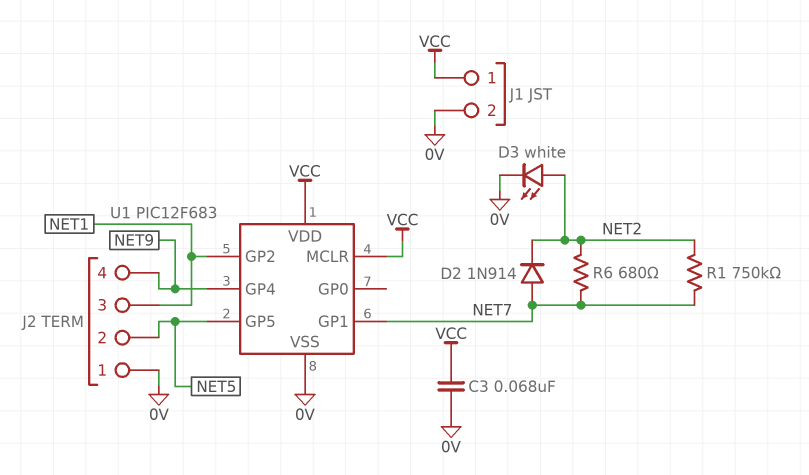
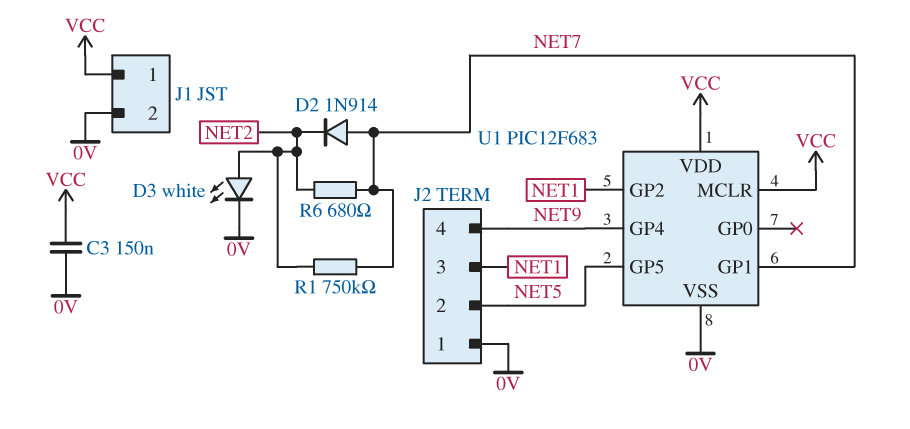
C3: 68nF (0V, VCC) -> 150nF (0V, VCC)

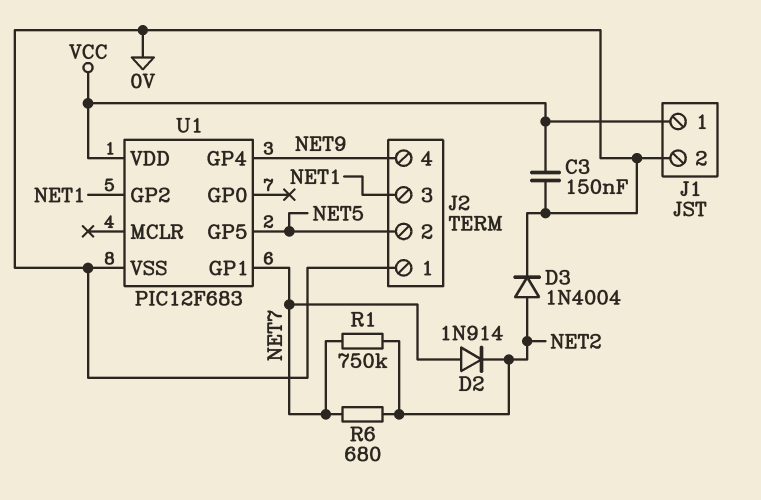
D3: LED white (A NET2, K 0V) -> diode 1N4004 (A NET2, K 0V)
U1 pin MCLR: VCC -> none

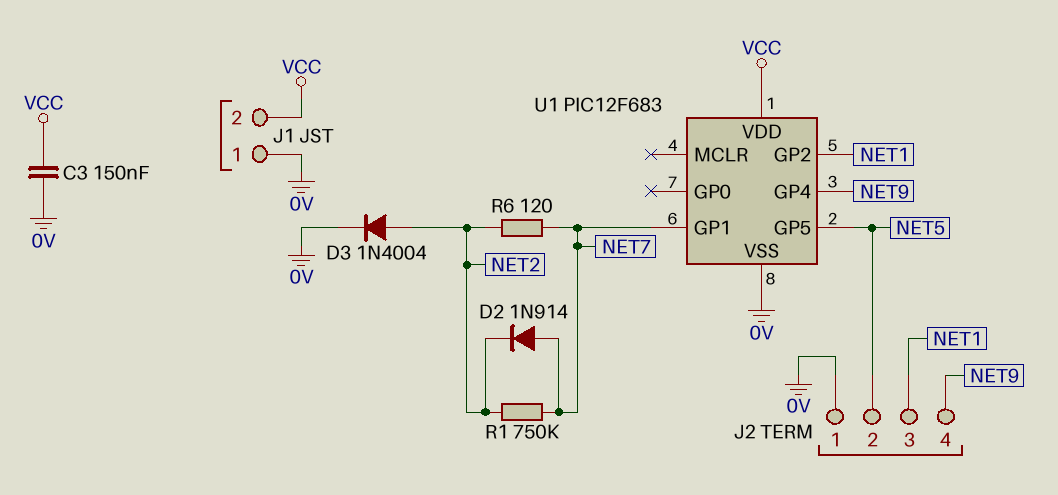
J1 pin 1: VCC -> 0V
J1 pin 2: 0V -> VCC
R6: 680 (NET2, NET7) -> 120 (NET2, NET7)

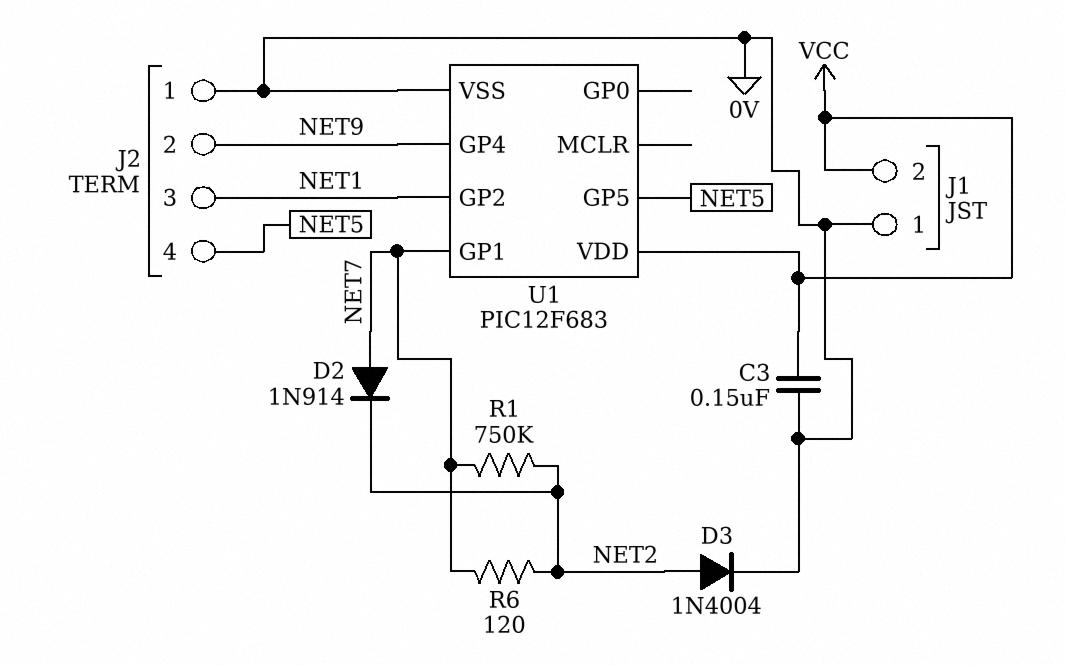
J2 pin 2: NET5 -> NET9
J2 pin 4: NET9 -> NET5

